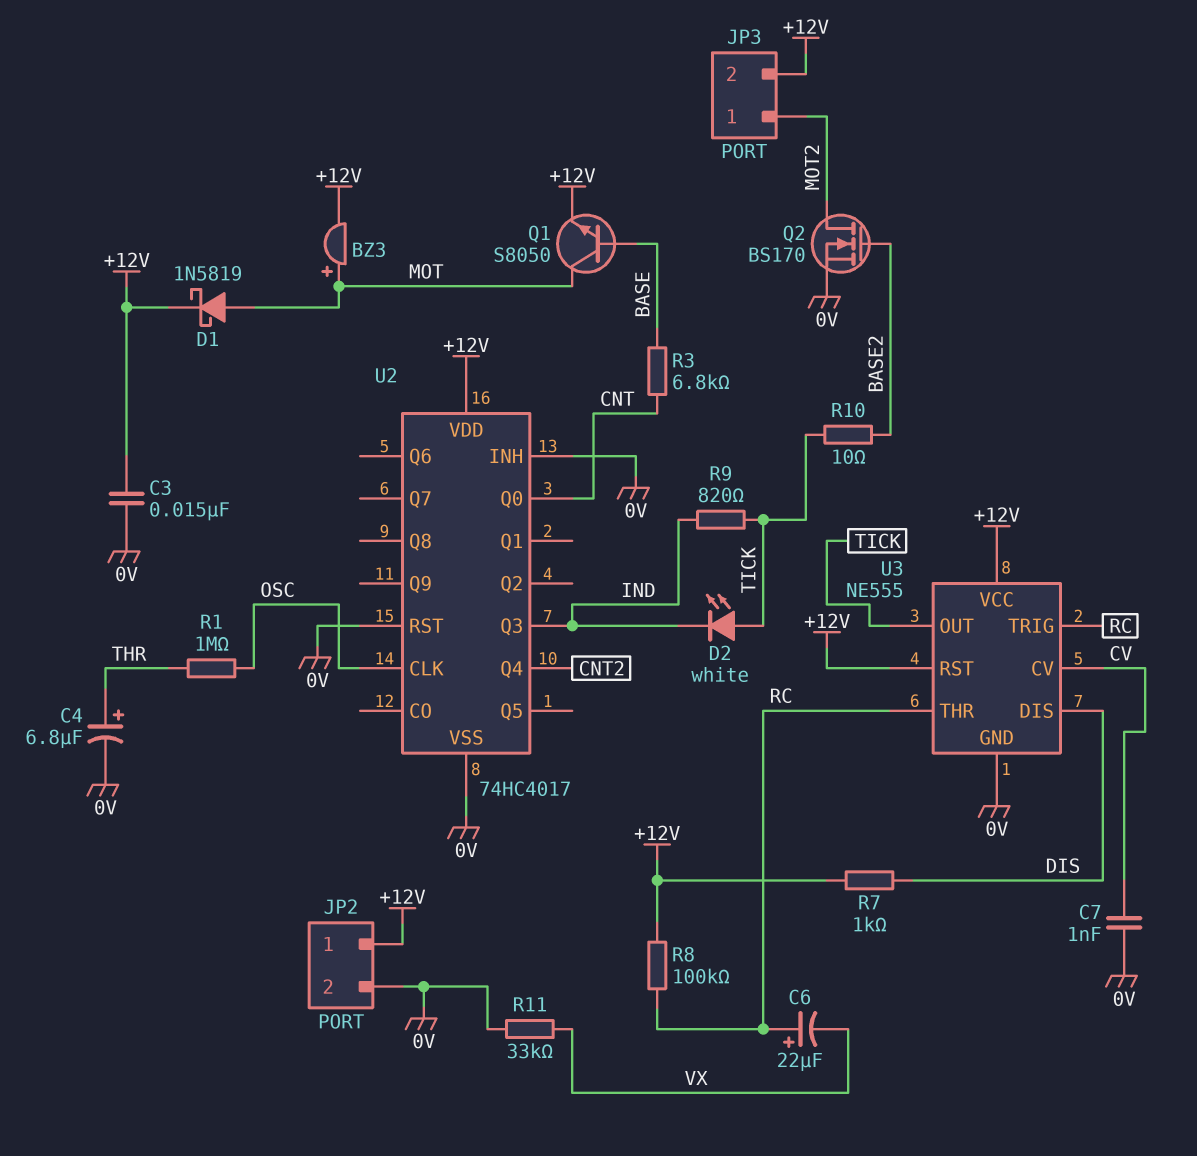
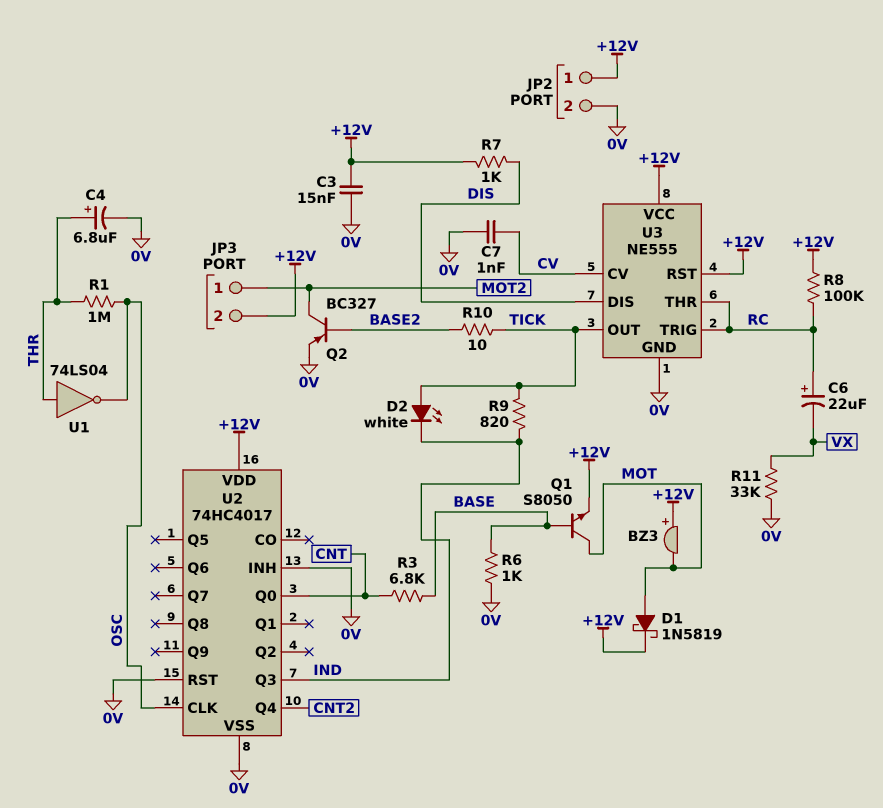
BZ3: buzzer (plus MOT, minus +12V) -> buzzer (plus +12V, minus MOT)
Q2: NMOS BS170 (G BASE2, D MOT2, S 0V) -> PNP BC327 (B BASE2, C MOT2, E 0V)
R6: none -> 1k (0V, BASE)
U1: none -> NOT 74LS04 (in THR, out OSC)

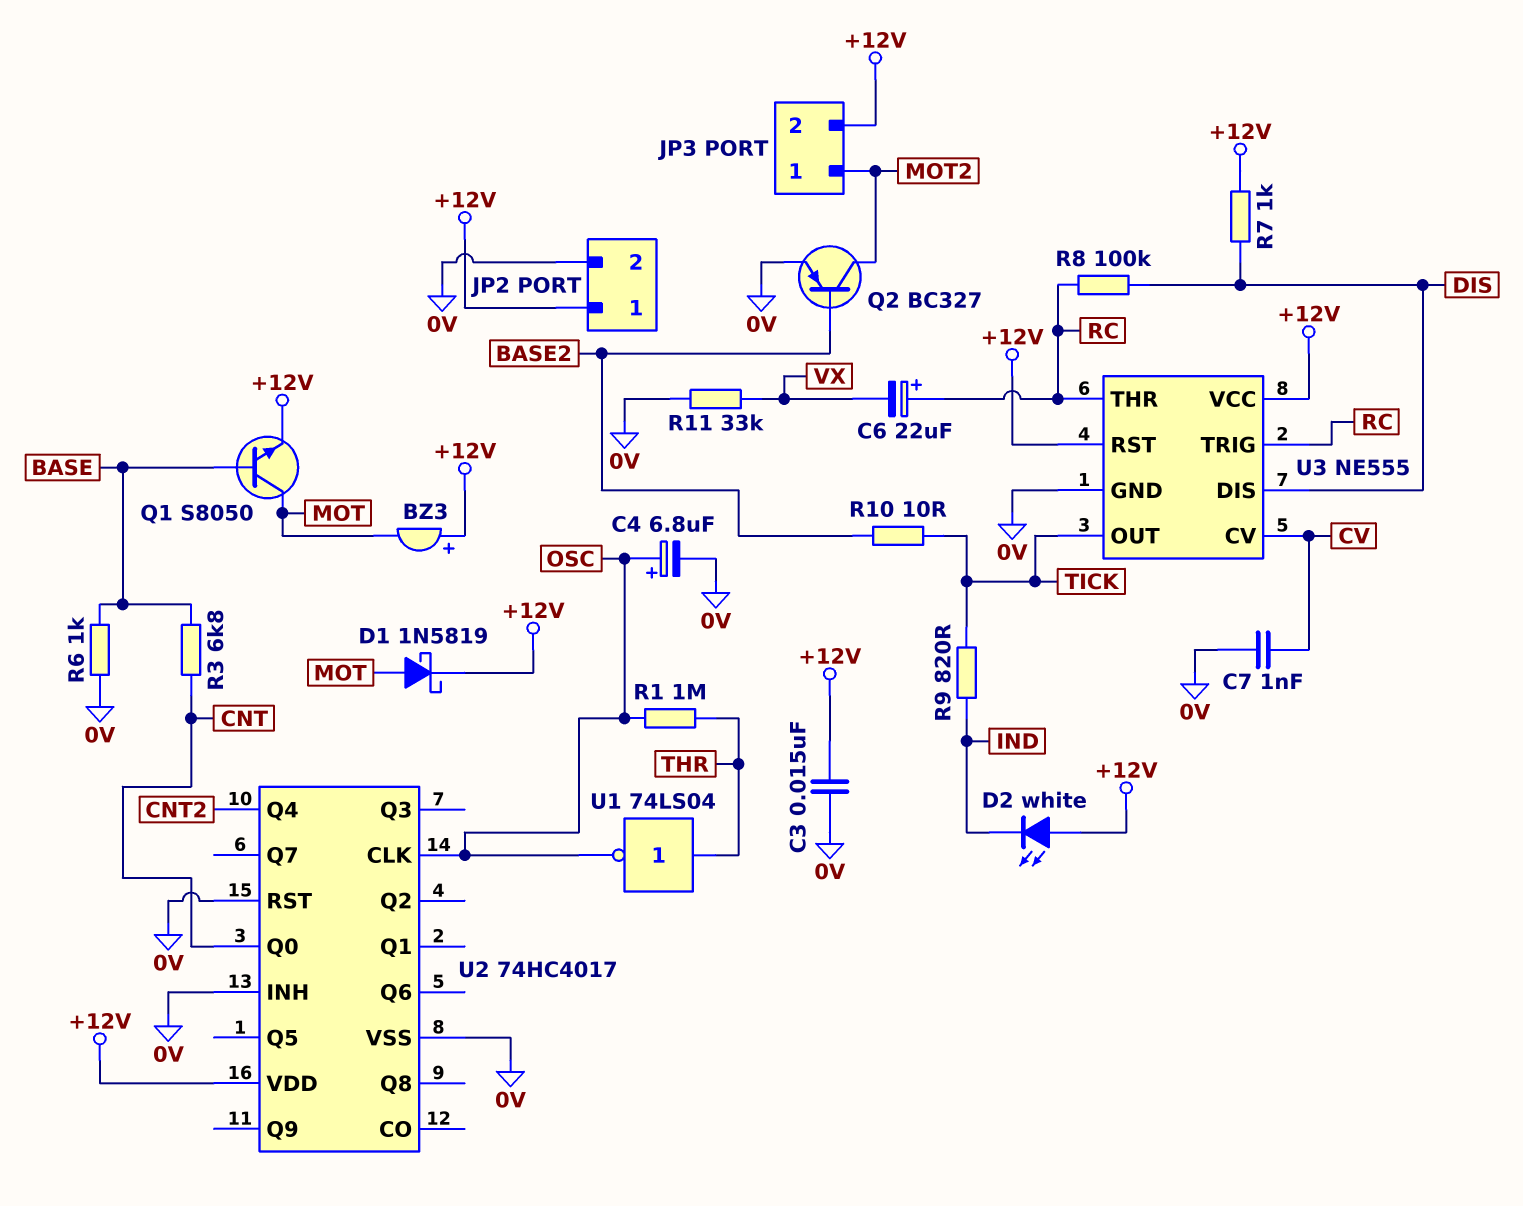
C4: 6.8uF (plus THR, minus 0V) -> 6.8uF (plus OSC, minus 0V)
D2: LED white (A TICK, K IND) -> LED white (A +12V, K IND)
R8: 100k (+12V, RC) -> 100k (DIS, RC)
U2 pin Q3: IND -> none

